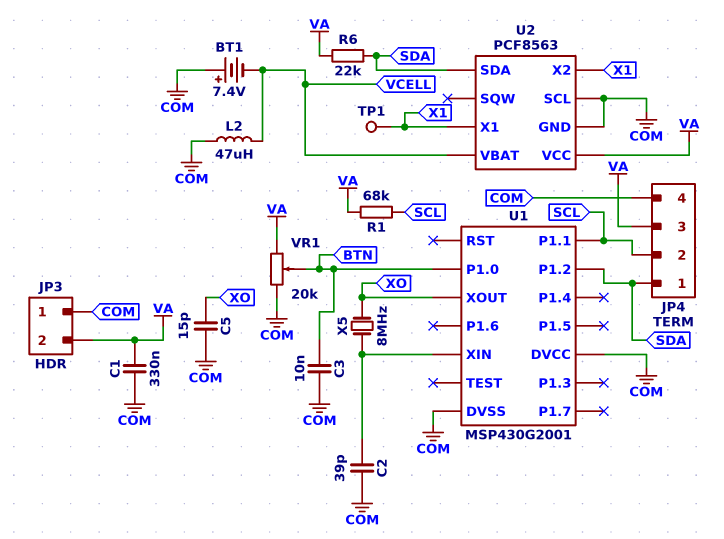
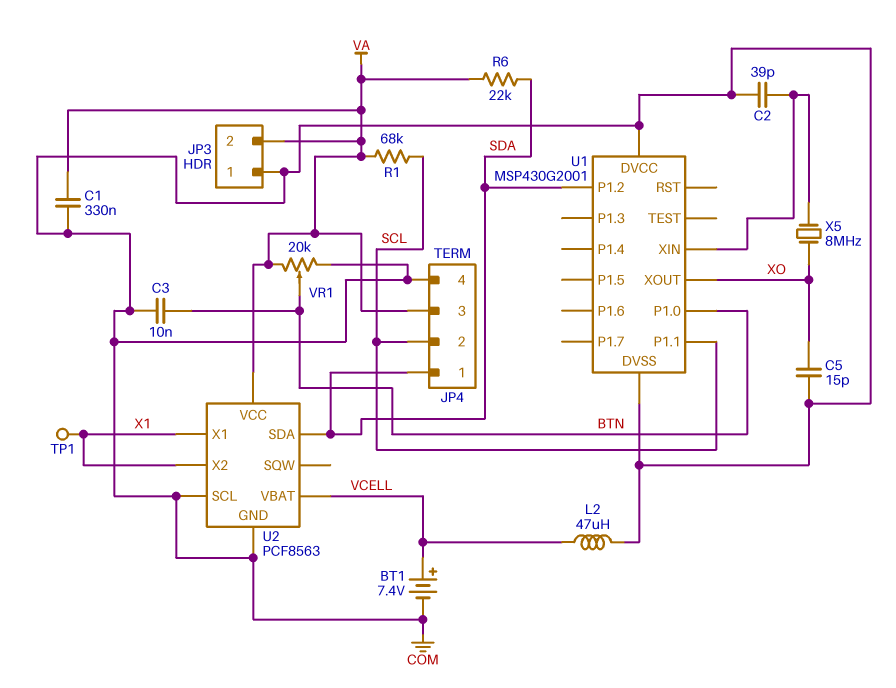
BT1: 7.4V (plus COM, minus VCELL) -> 7.4V (plus VCELL, minus COM)

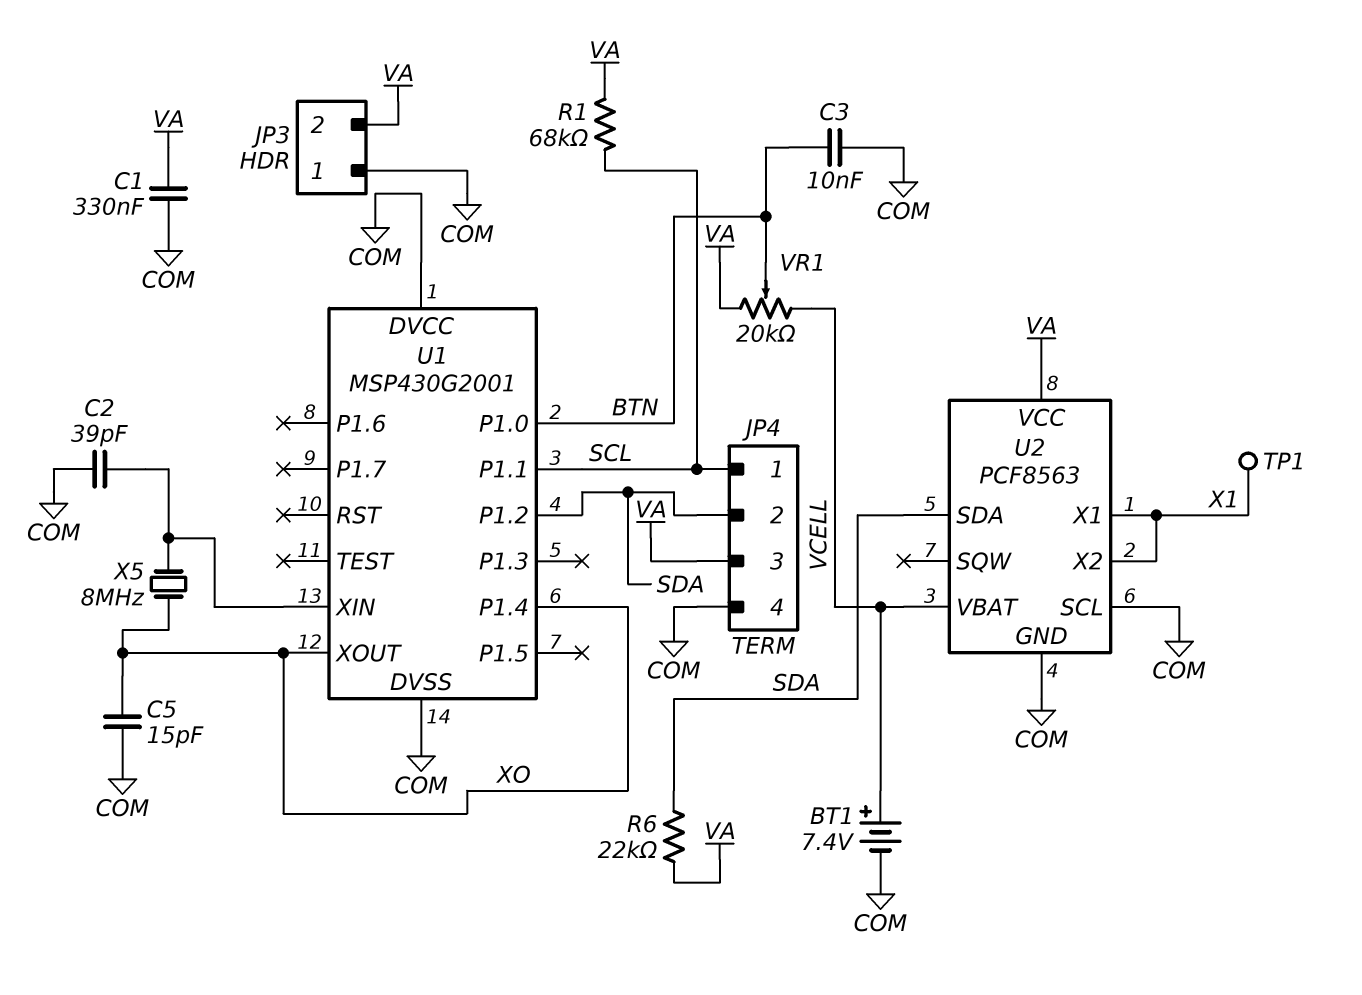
JP4 pin 1: SDA -> SCL
JP4 pin 2: SCL -> SDA
L2: 47uH (COM, VCELL) -> none
U1 pin P1.4: none -> XO
VR1: 20k (COM, VA, wiper BTN) -> 20k (VA, VCELL, wiper BTN)

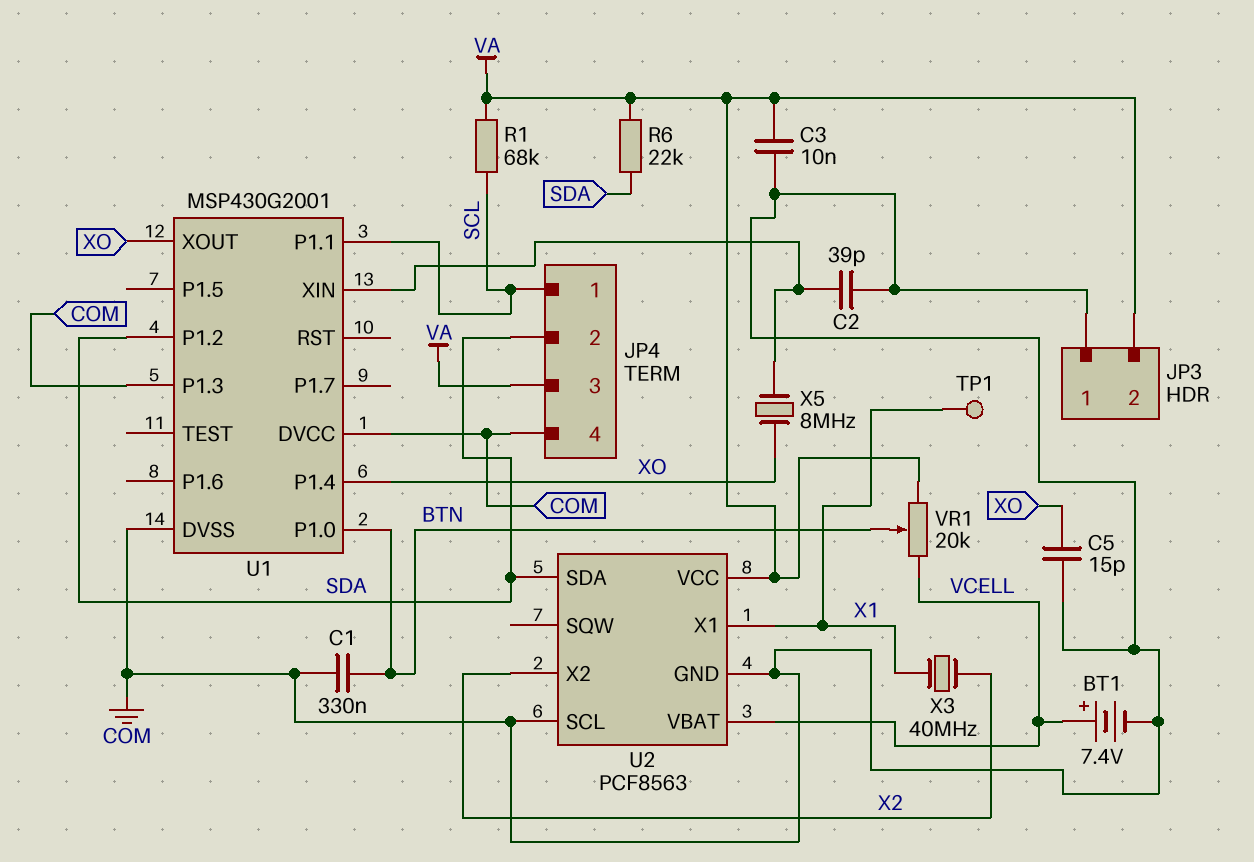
C1: 330nF (COM, VA) -> 330nF (BTN, COM)
C3: 10nF (BTN, COM) -> 10nF (COM, VA)
U1 pin P1.3: none -> COM
U2 pin X2: X1 -> X2
X3: none -> 40MHz (X1, X2)

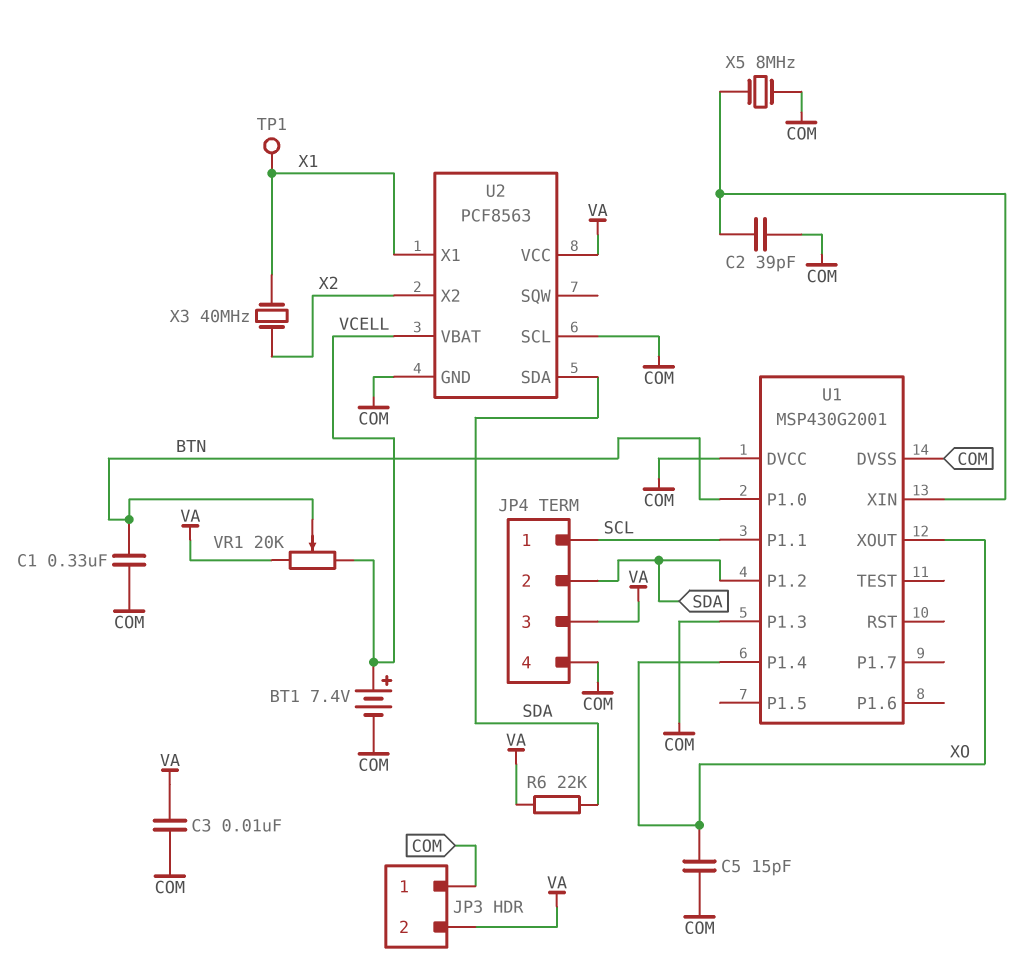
R1: 68k (SCL, VA) -> none
X5: 8MHz (U1/XIN, XO) -> 8MHz (COM, U1/XIN)

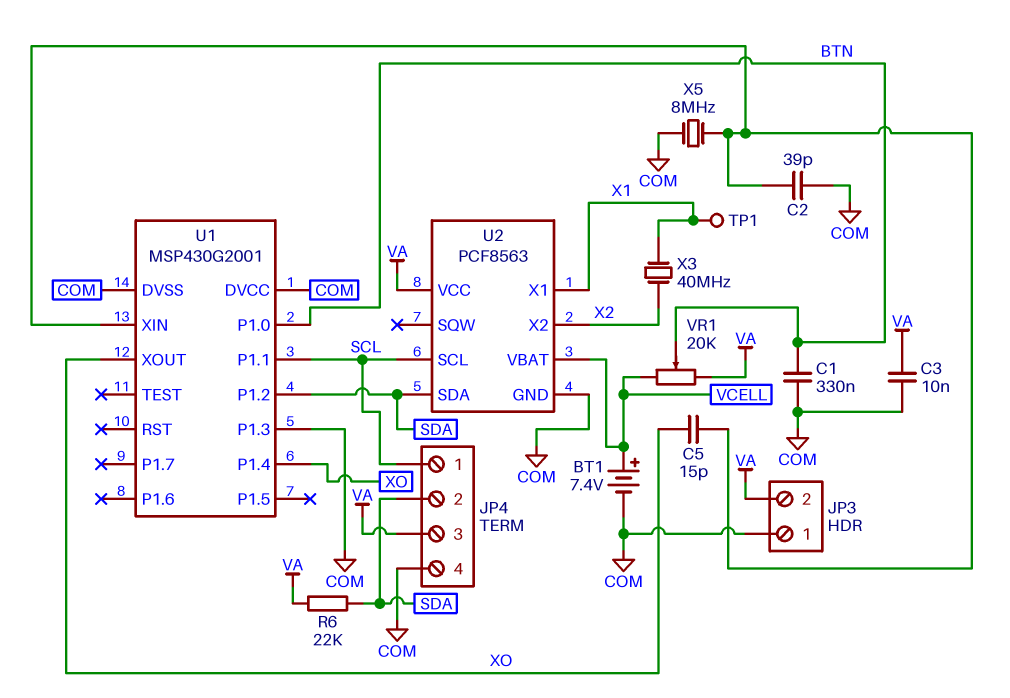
C5: 15pF (COM, XO) -> 15pF (U1/XIN, XO)
U2 pin SCL: COM -> SCL

